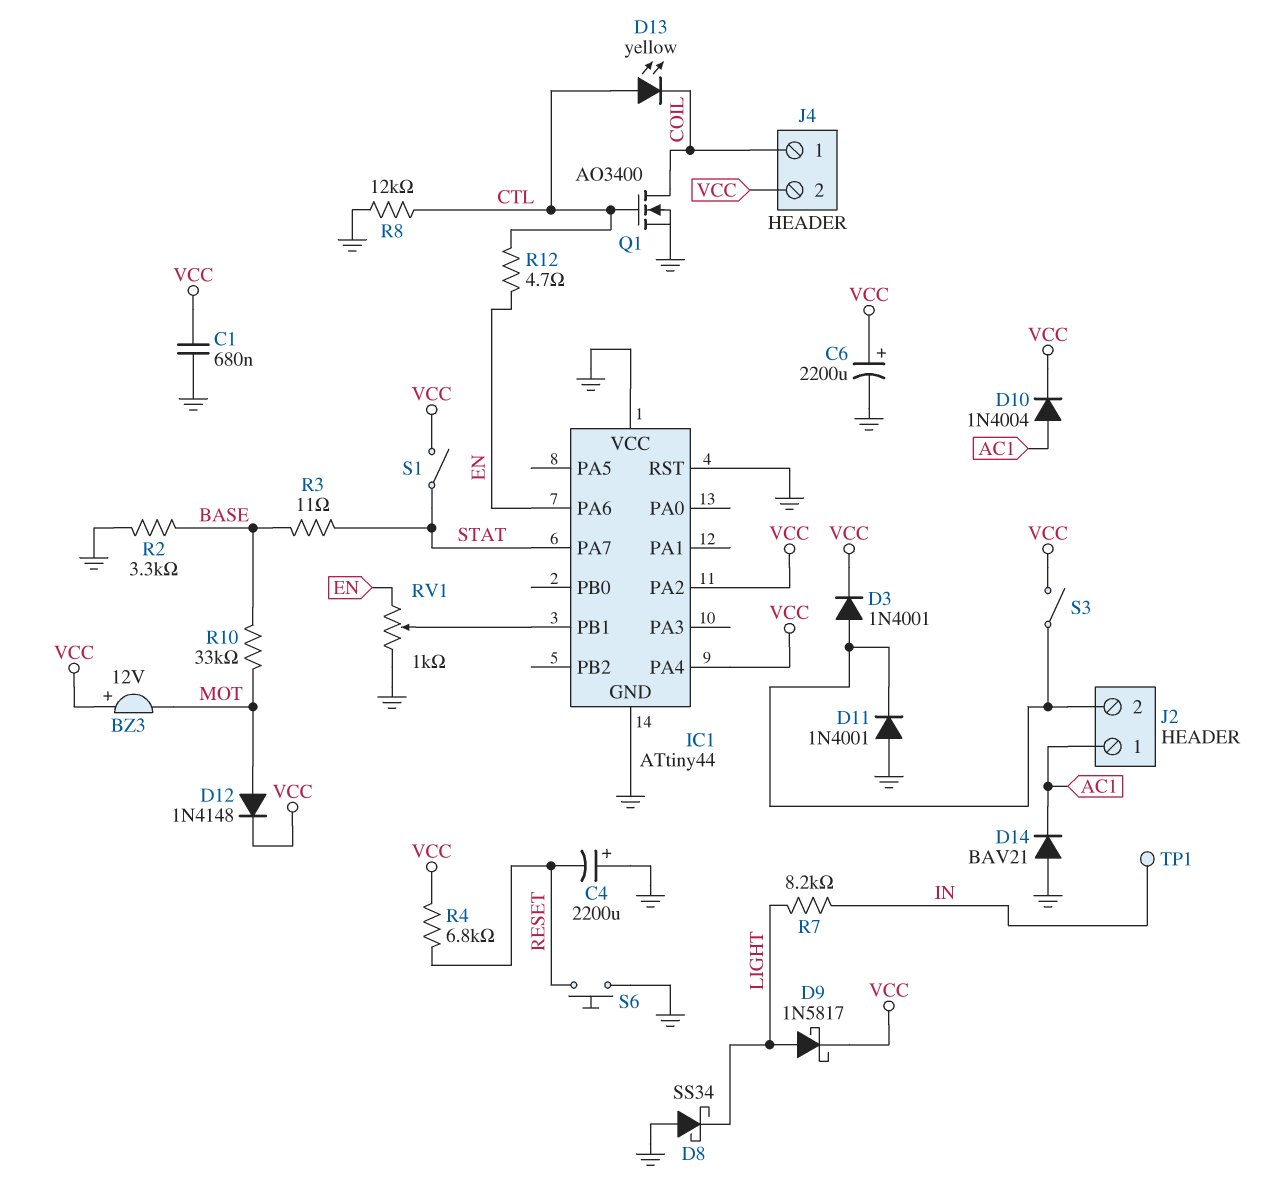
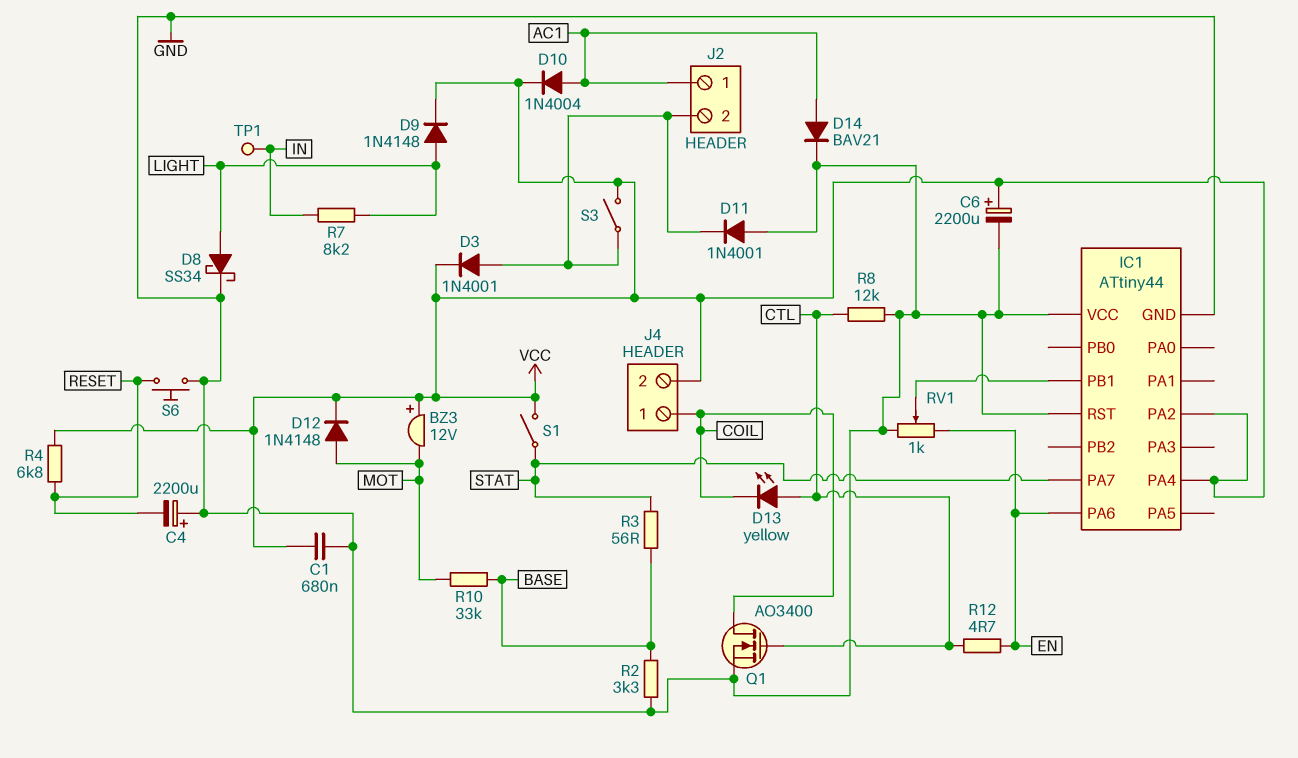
D8: schottky SS34 (A GND, K LIGHT) -> schottky SS34 (A LIGHT, K GND)
D9: schottky 1N5817 (A LIGHT, K VCC) -> diode 1N4148 (A LIGHT, K VCC)
D14: diode BAV21 (A GND, K AC1) -> diode BAV21 (A AC1, K GND)
R3: 11 (BASE, STAT) -> 56 (BASE, STAT)

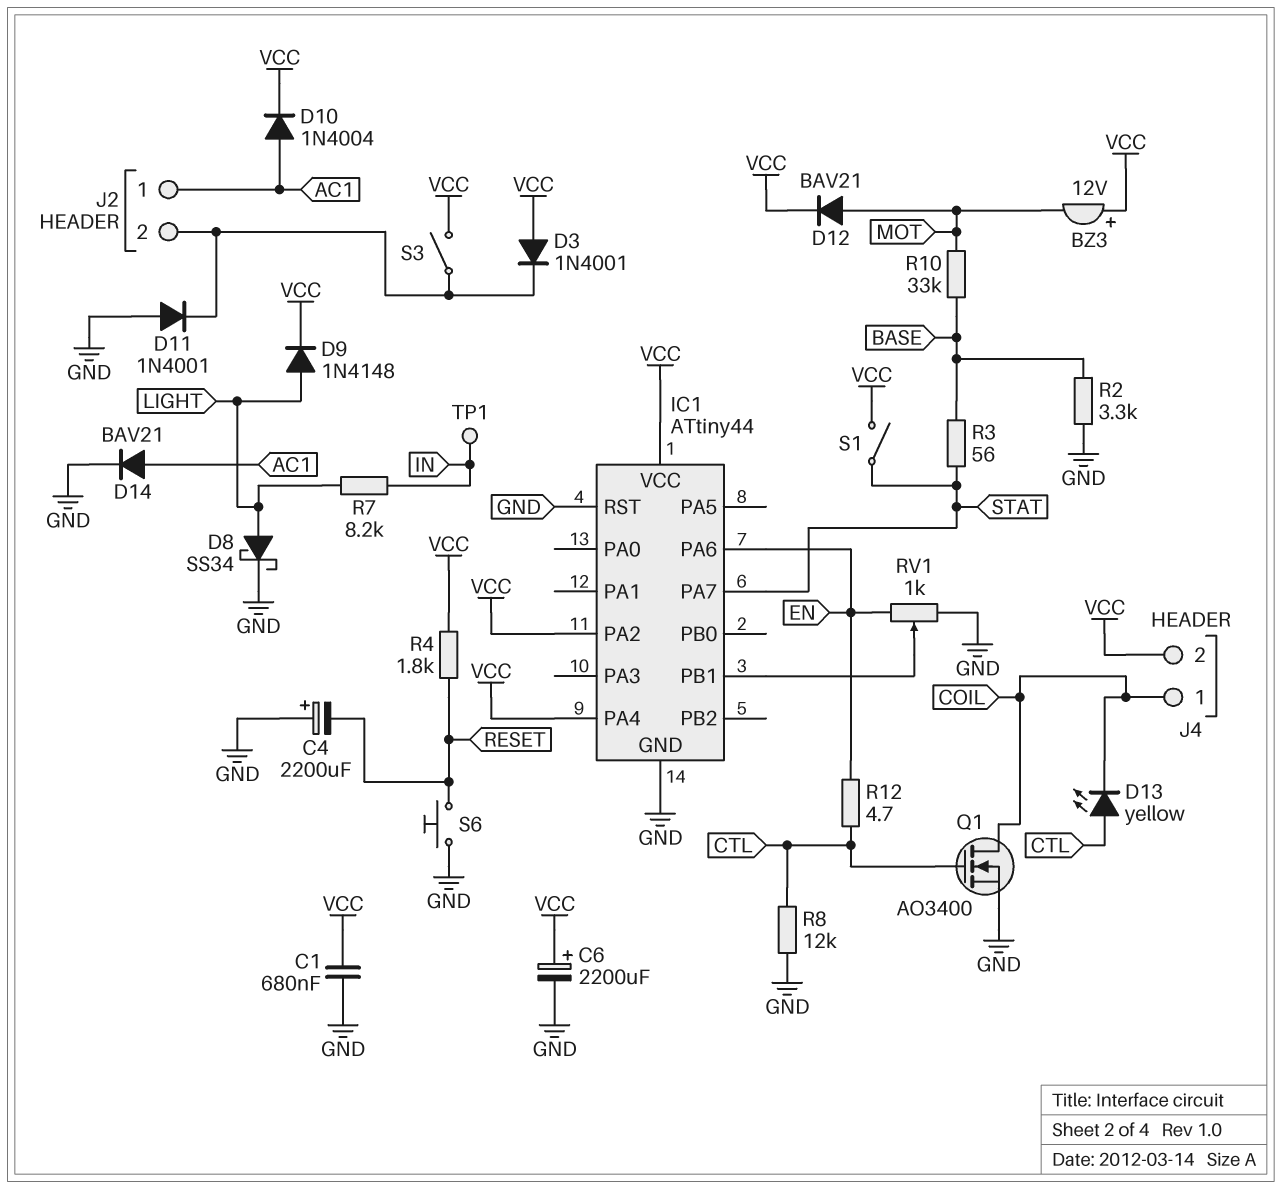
D3: diode 1N4001 (A J2/2, K VCC) -> diode 1N4001 (A VCC, K J2/2)
D12: diode 1N4148 (A MOT, K VCC) -> diode BAV21 (A MOT, K VCC)
IC1 pin VCC: GND -> VCC
R4: 6.8k (RESET, VCC) -> 1.8k (RESET, VCC)

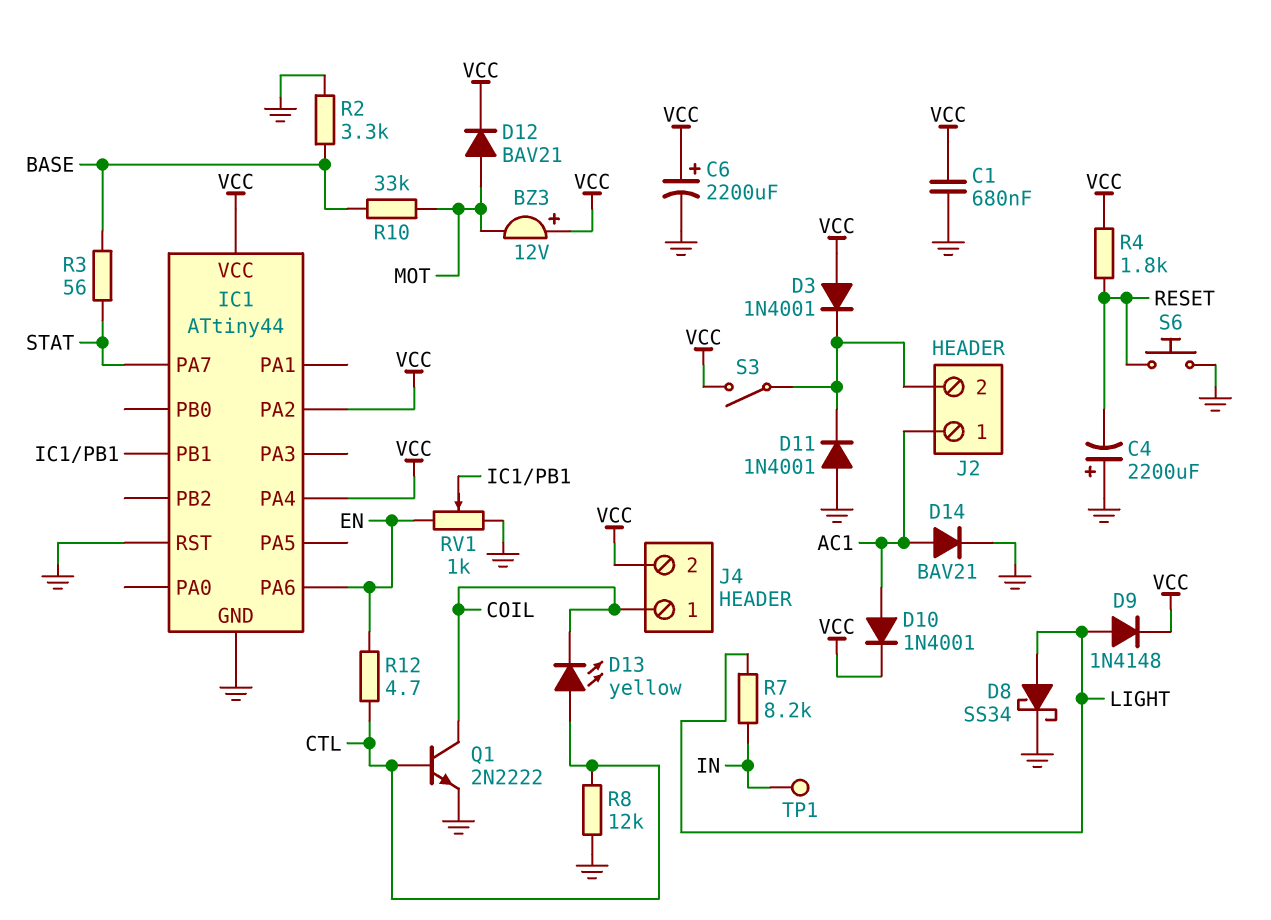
D10: diode 1N4004 (A AC1, K VCC) -> diode 1N4001 (A AC1, K VCC)
Q1: NMOS AO3400 (G CTL, D COIL, S GND) -> NPN 2N2222 (B CTL, C COIL, E GND)
S1: switch (STAT, VCC) -> none

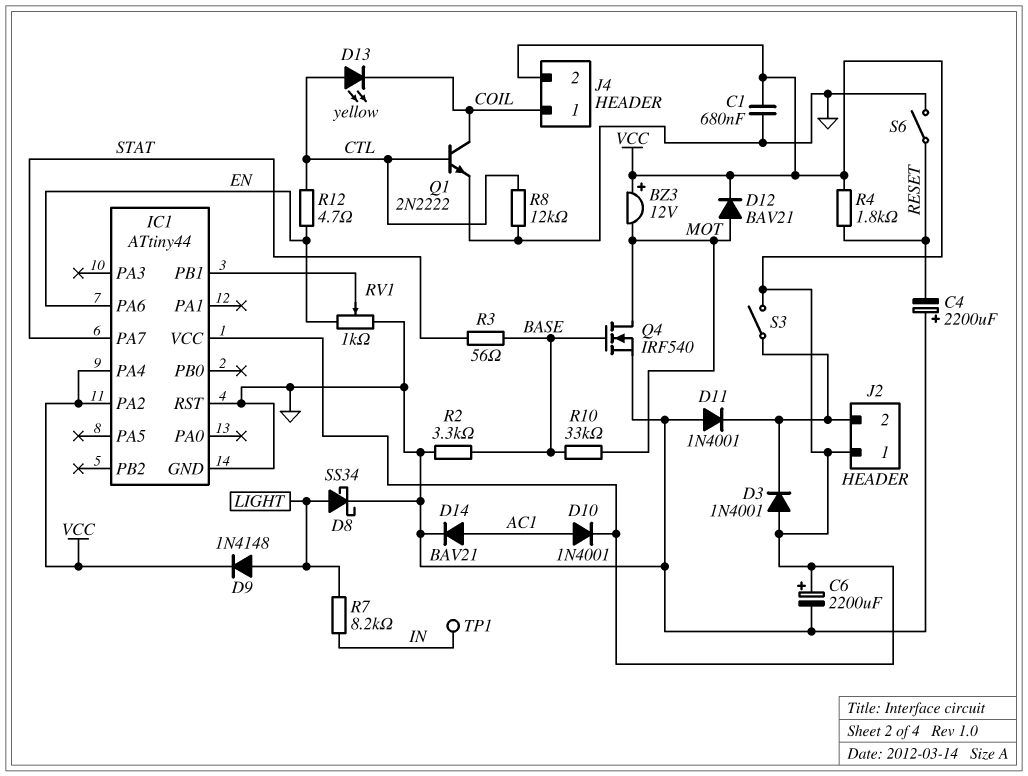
J2 pin 1: AC1 -> VCC
Q4: none -> NMOS IRF540 (G BASE, D MOT, S GND)
S6: button (GND, RESET) -> switch (GND, RESET)

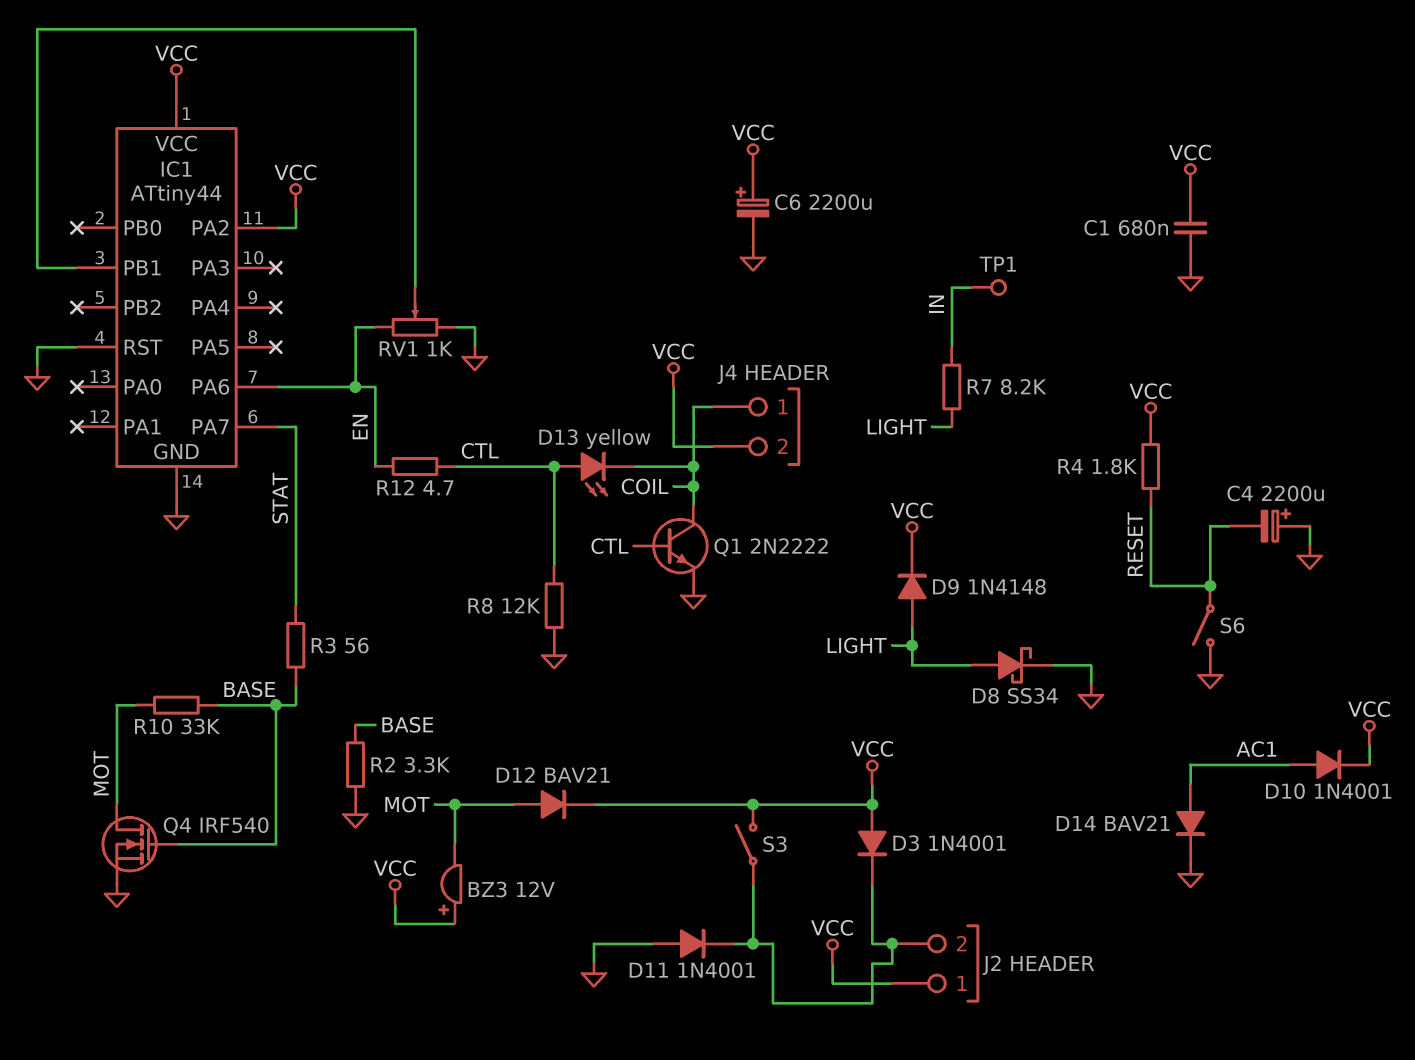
IC1 pin PA4: VCC -> none

